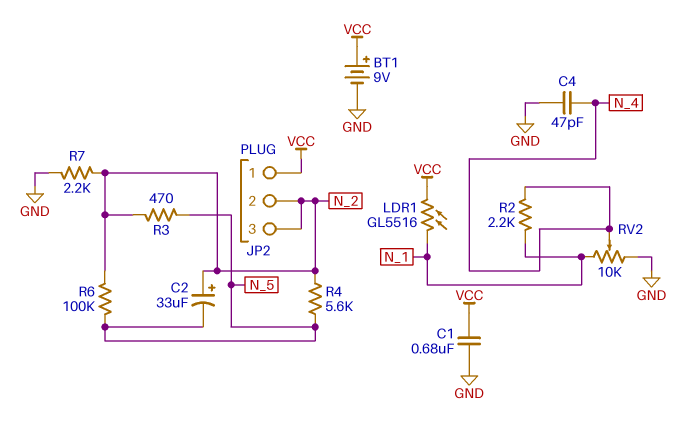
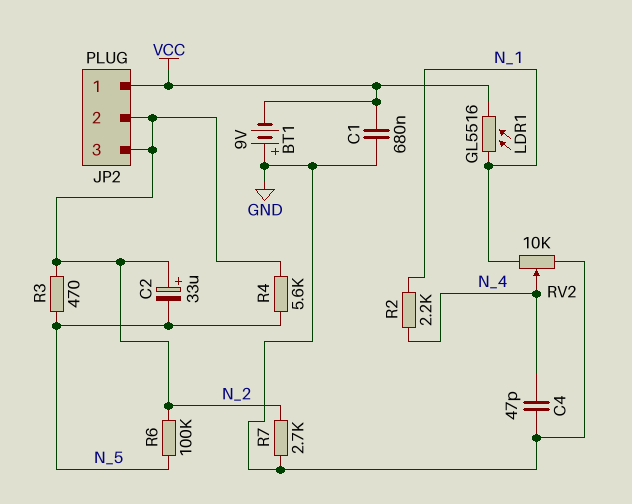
BT1: 9V (plus VCC, minus GND) -> 9V (plus GND, minus VCC)
R7: 2.2k (GND, N_2) -> 2.7k (GND, N_2)

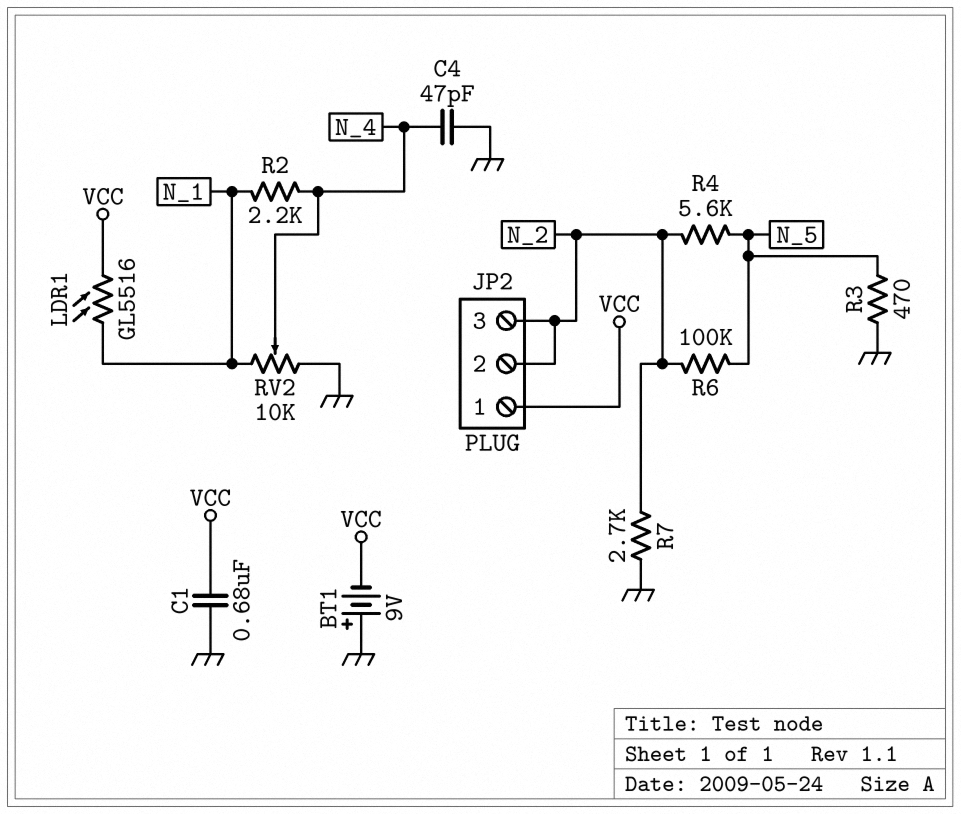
C2: 33uF (plus N_2, minus N_5) -> none
R3: 470 (N_2, N_5) -> 470 (GND, N_5)

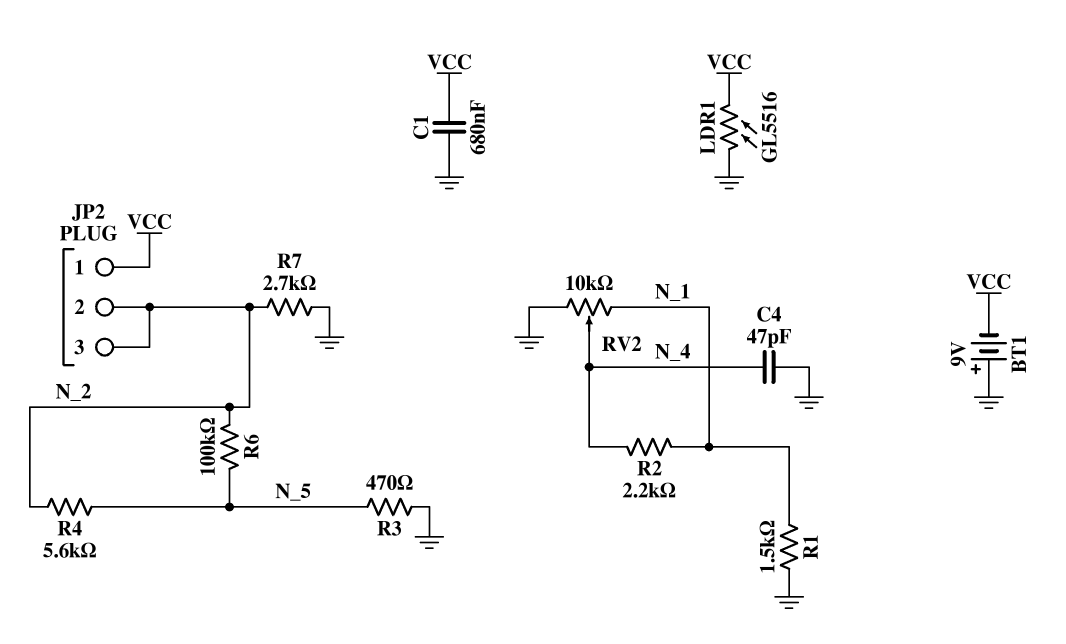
LDR1: GL5516 (N_1, VCC) -> GL5516 (GND, VCC)
R1: none -> 1.5k (GND, N_1)

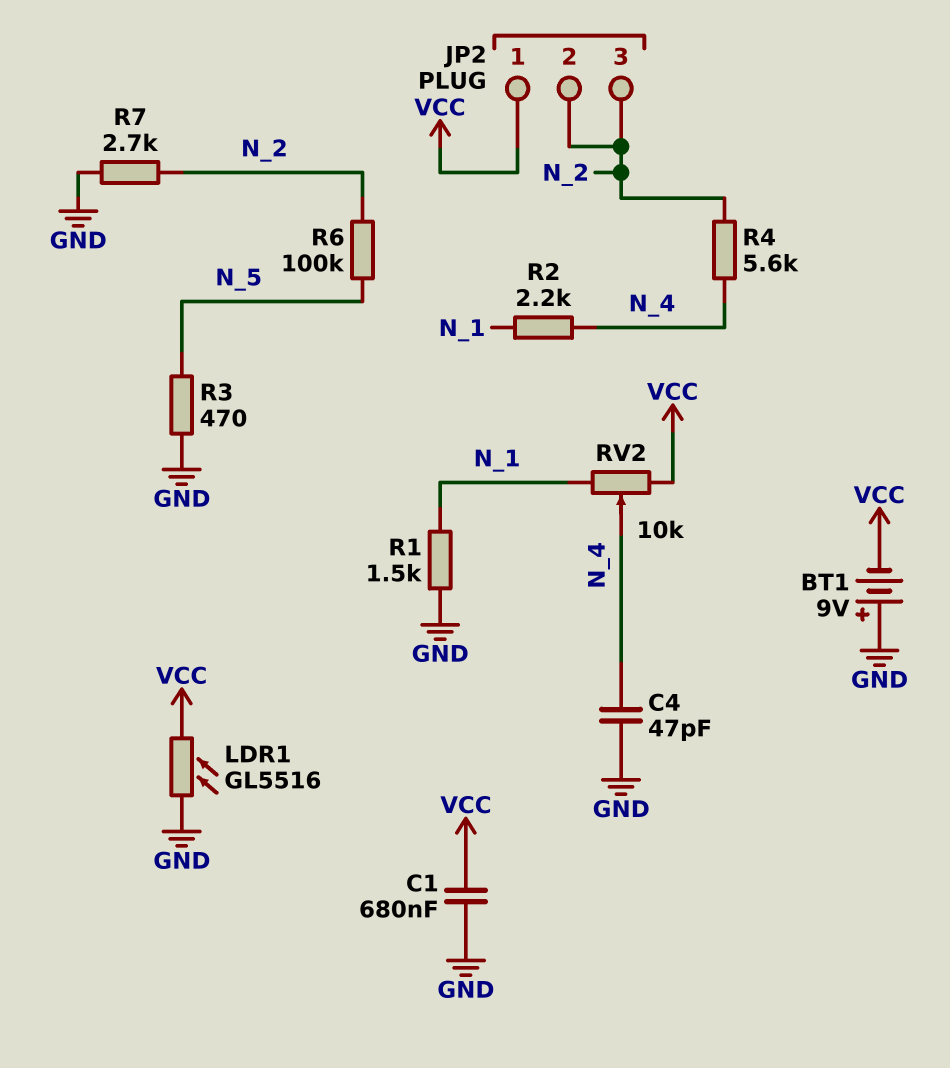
R4: 5.6k (N_2, N_5) -> 5.6k (N_2, N_4)
RV2: 10k (GND, N_1, wiper N_4) -> 10k (N_1, VCC, wiper N_4)

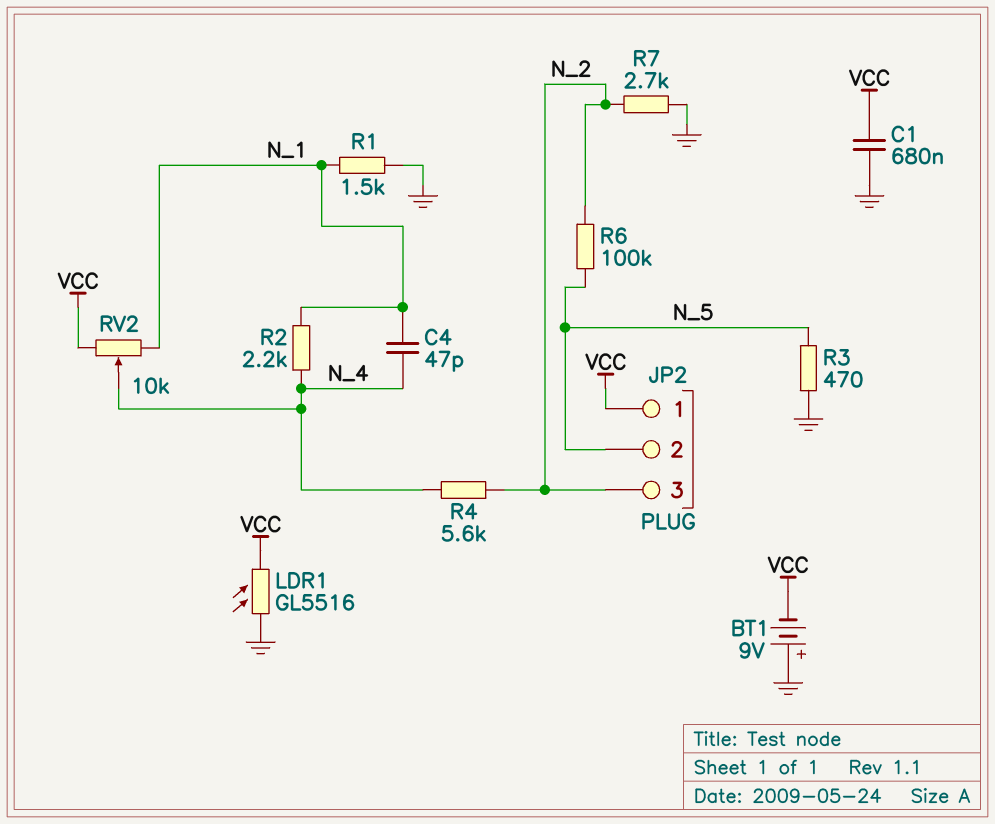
C4: 47pF (GND, N_4) -> 47pF (N_1, N_4)
JP2 pin 2: N_2 -> N_5

